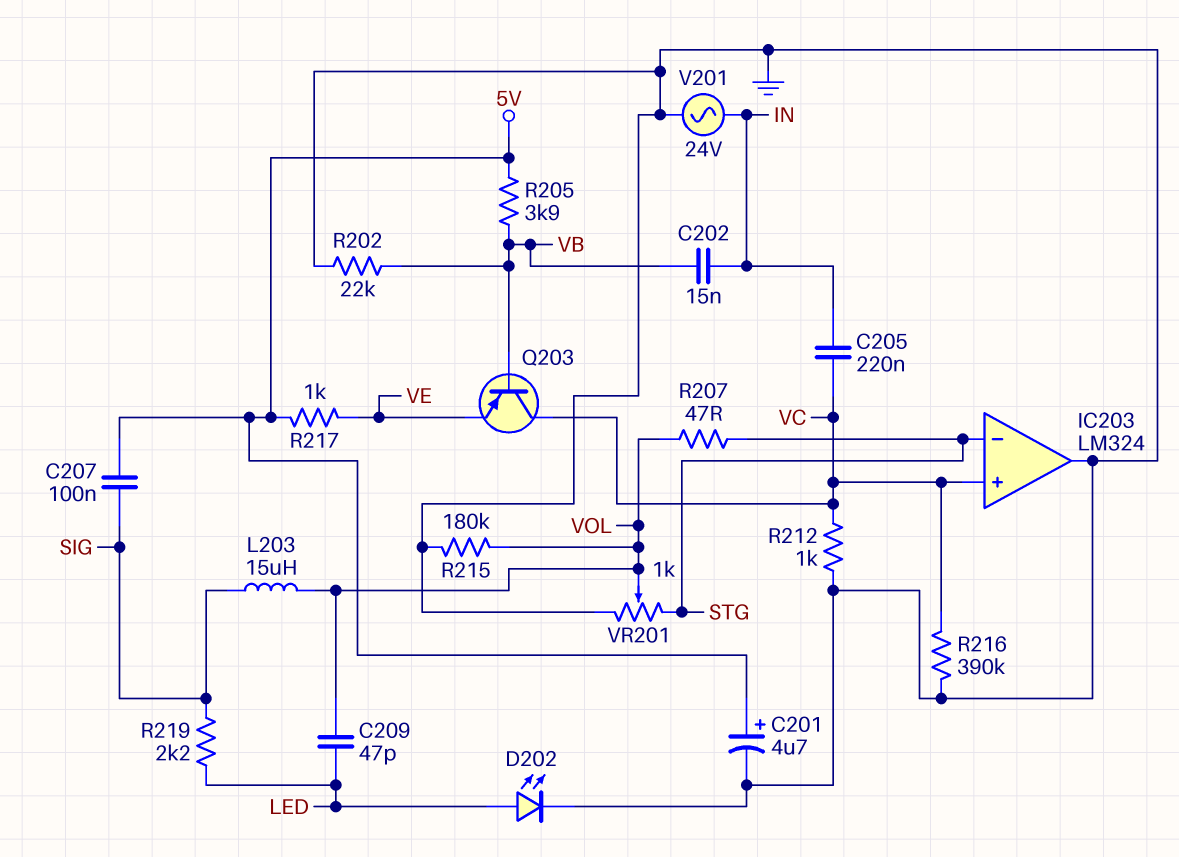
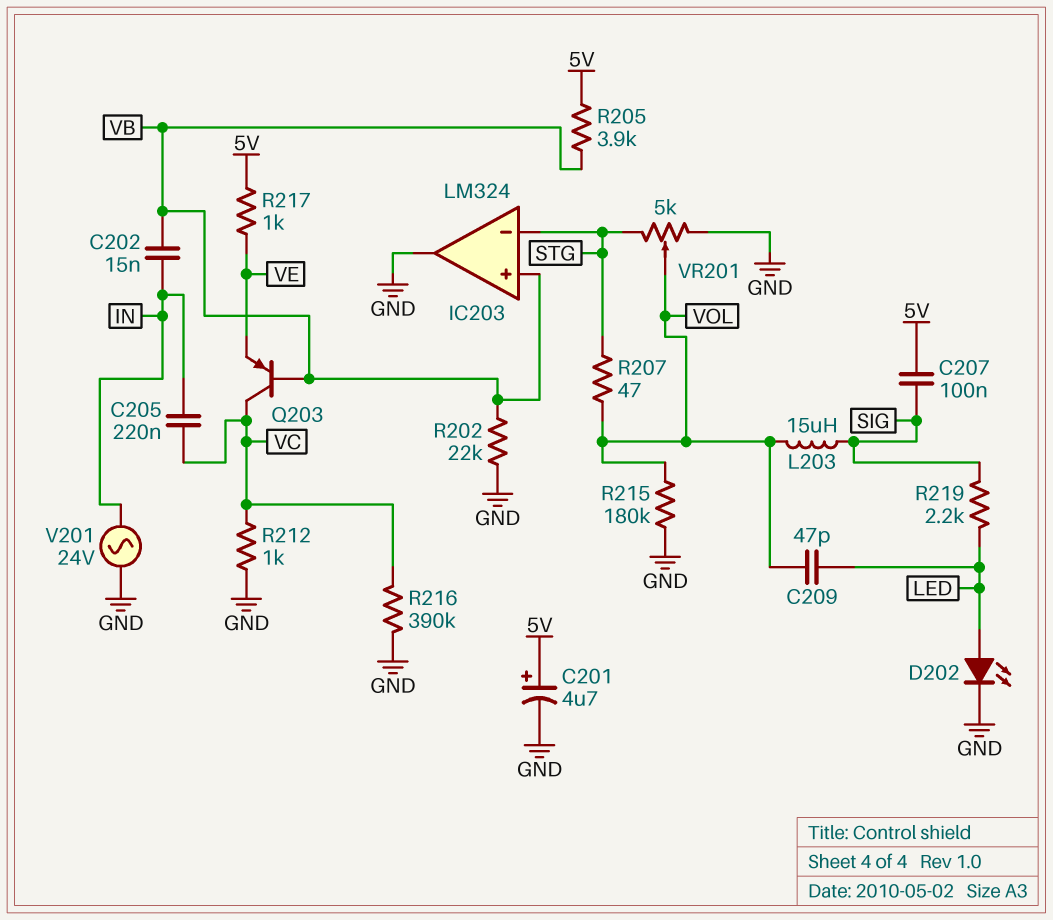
IC203 pin in+: VC -> VB
VR201: 1k (GND, STG, wiper VOL) -> 5k (GND, STG, wiper VOL)

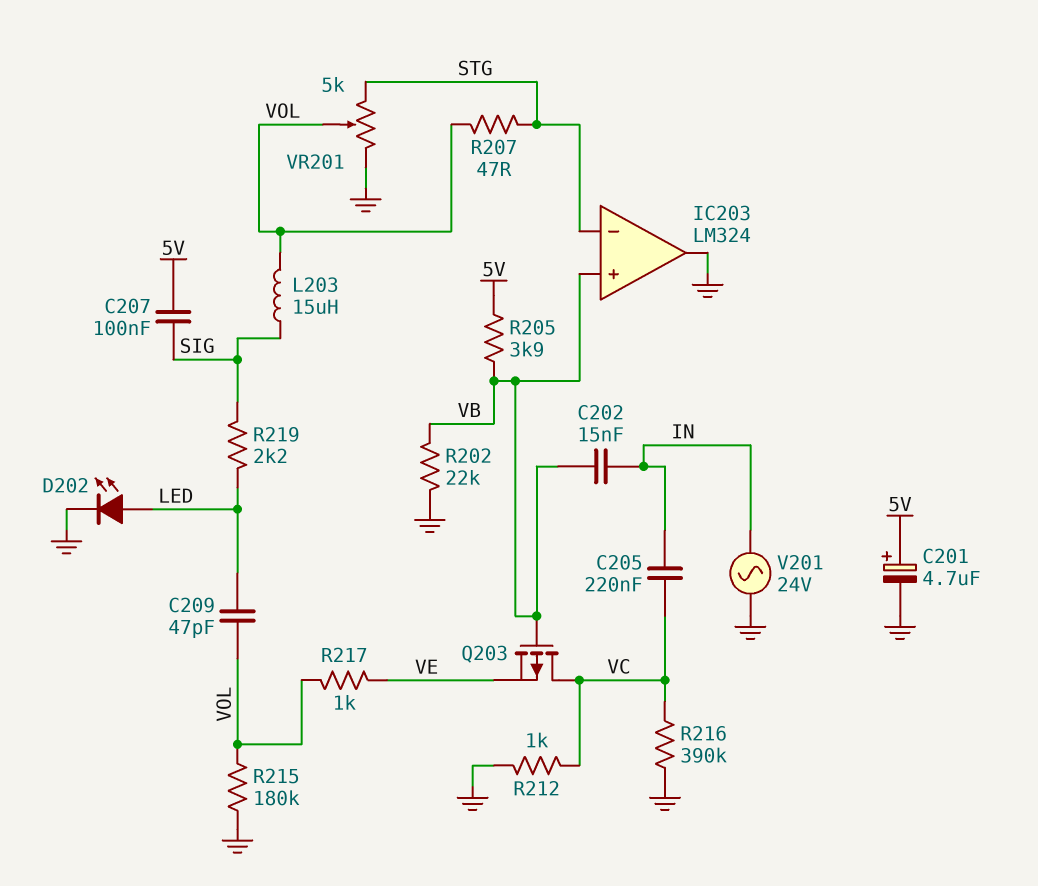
Q203: PNP (B VB, C VC, E VE) -> PMOS (G VB, D VC, S VE)
R217: 1k (5V, VE) -> 1k (VE, VOL)

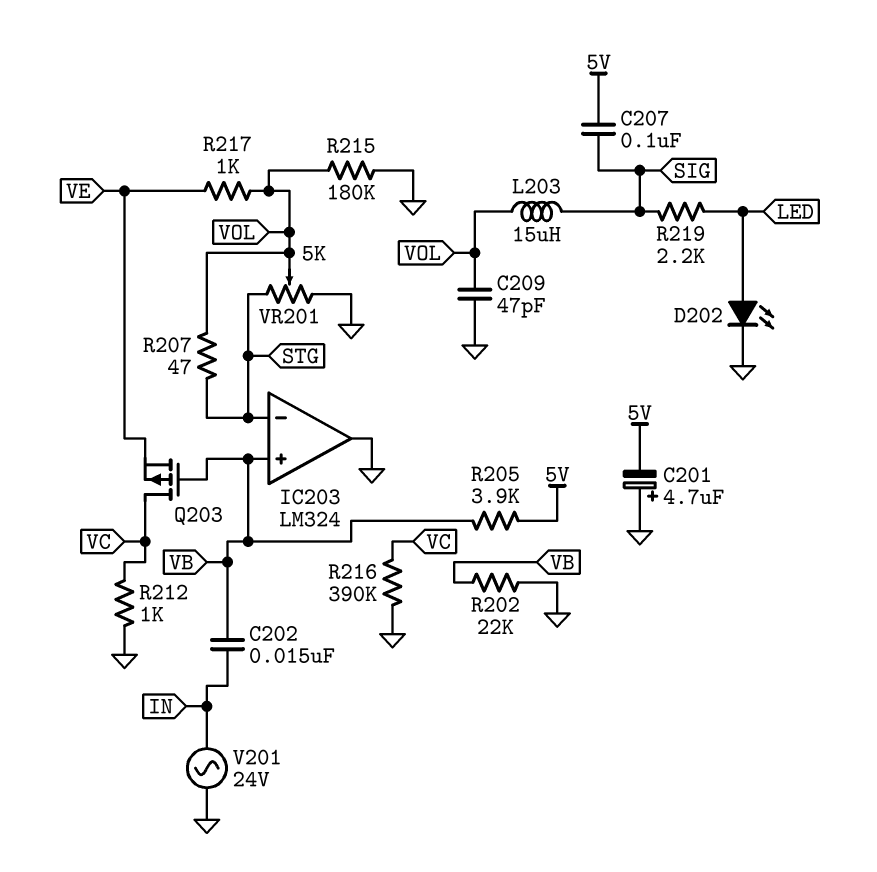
C201: 4.7uF (plus 5V, minus GND) -> 4.7uF (plus GND, minus 5V)
C205: 220nF (IN, VC) -> none
C209: 47pF (LED, VOL) -> 47pF (GND, VOL)

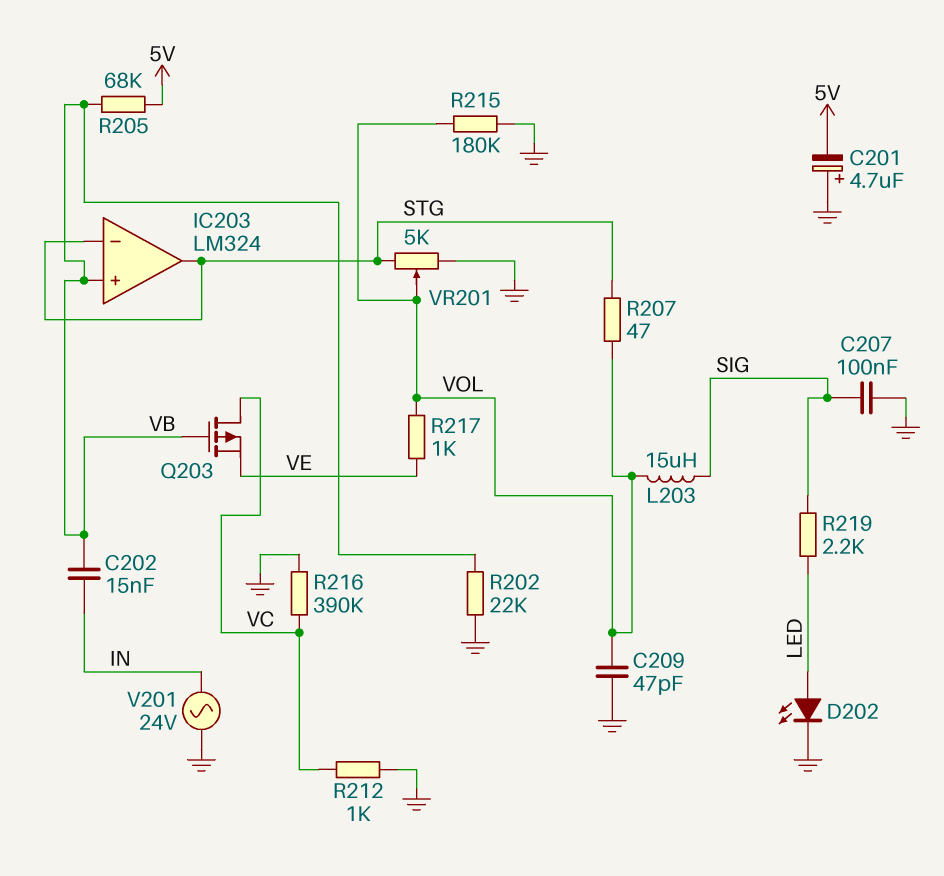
C207: 100nF (5V, SIG) -> 100nF (GND, SIG)
IC203 pin out: GND -> STG
R205: 3.9k (5V, VB) -> 68k (5V, VB)

